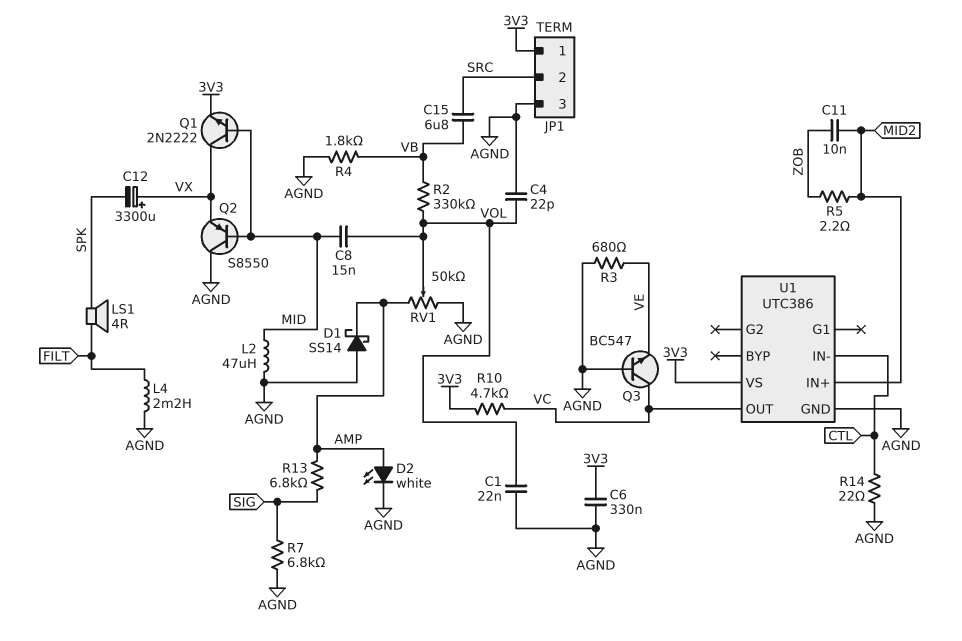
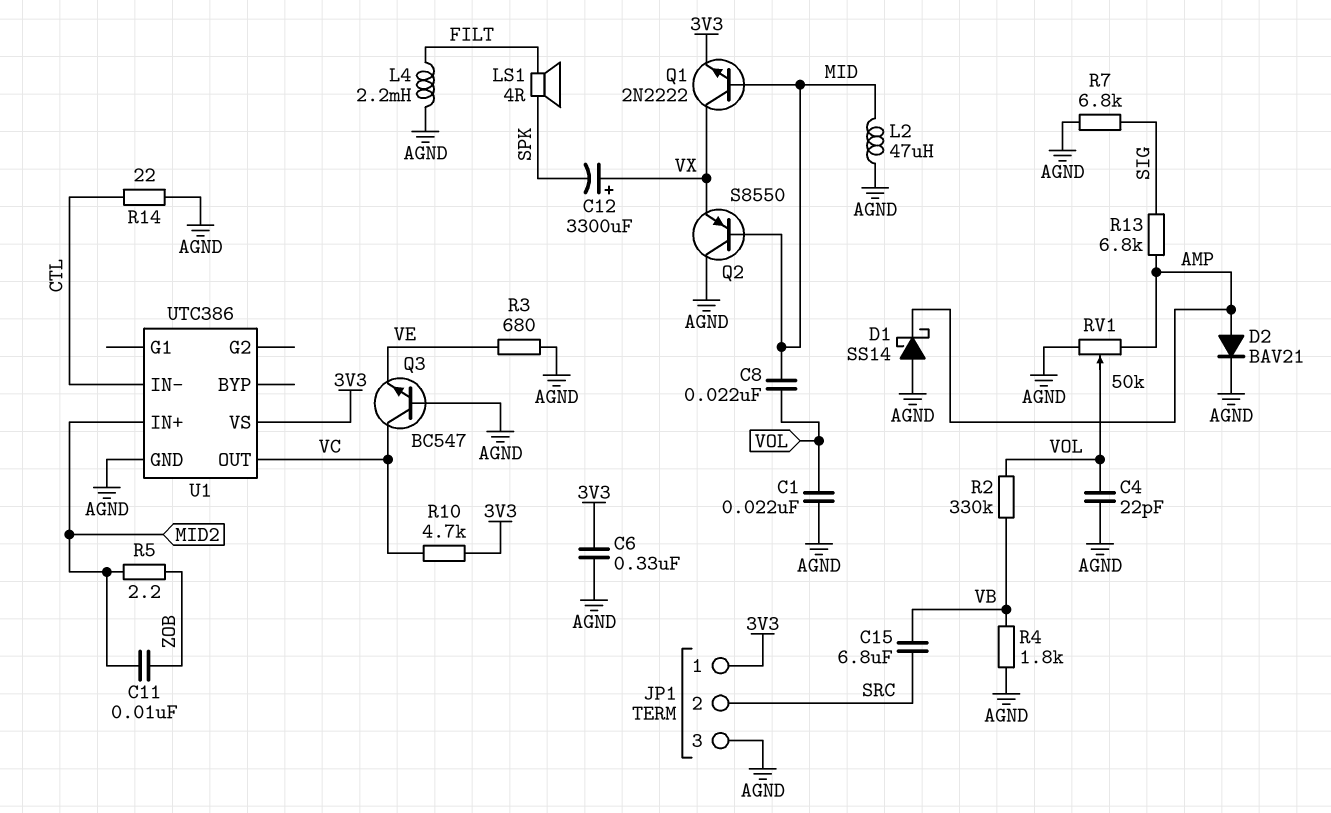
C8: 15nF (MID, VOL) -> 22nF (MID, VOL)
D2: LED white (A AMP, K AGND) -> diode BAV21 (A AMP, K AGND)

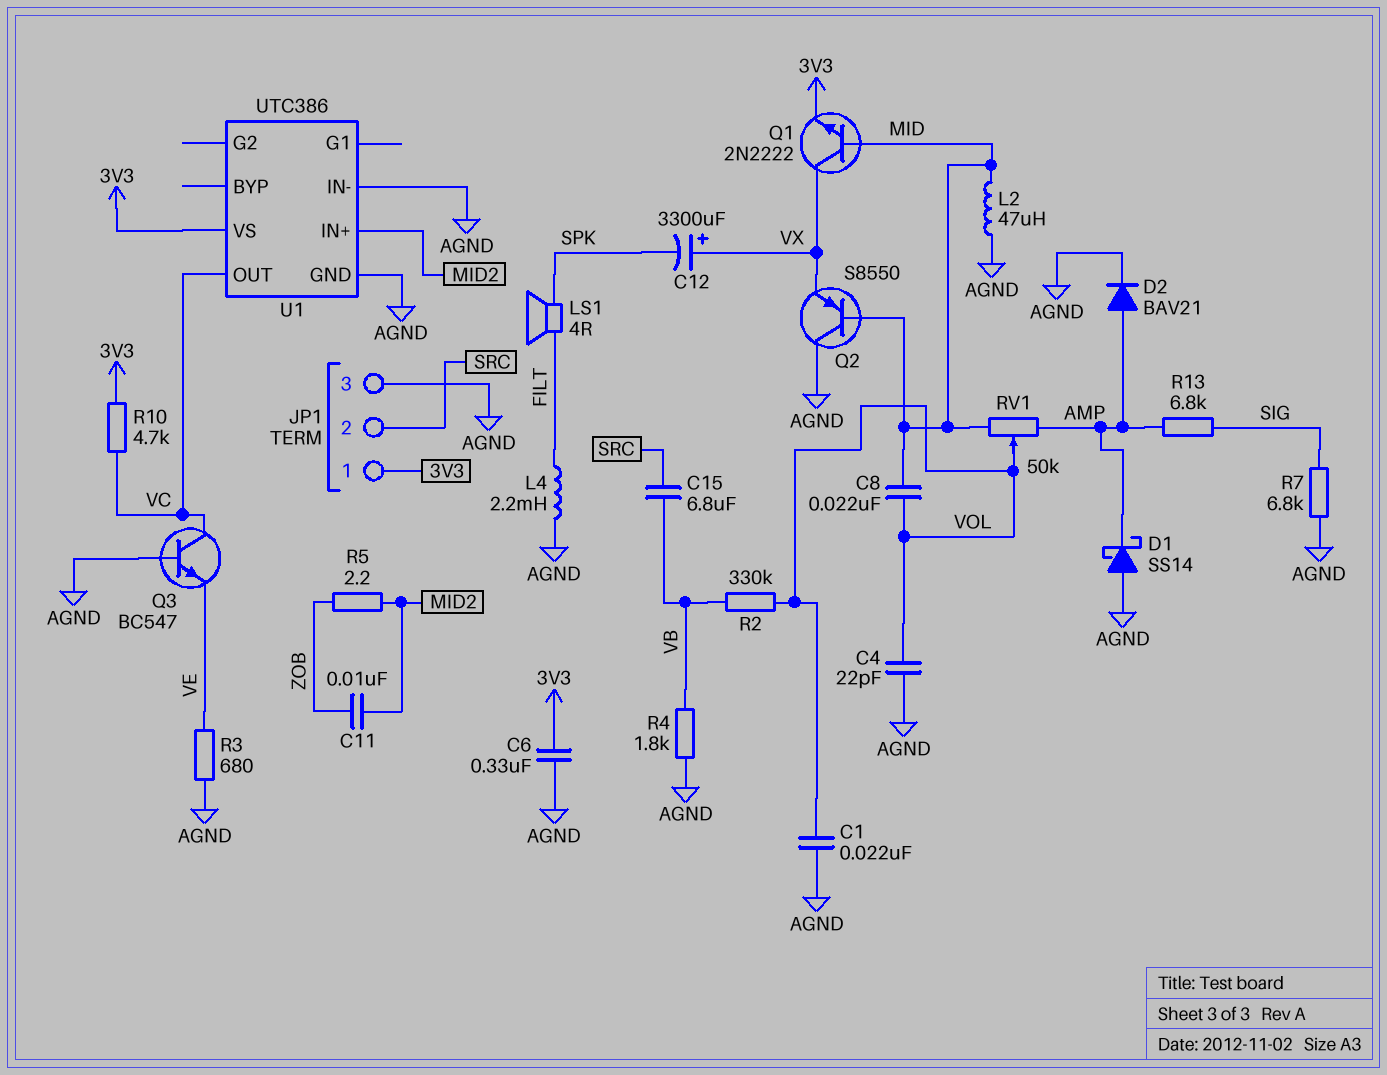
R14: 22 (AGND, CTL) -> none
RV1: 50k (AGND, AMP, wiper VOL) -> 50k (AMP, MID, wiper VOL)
U1 pin IN-: CTL -> AGND

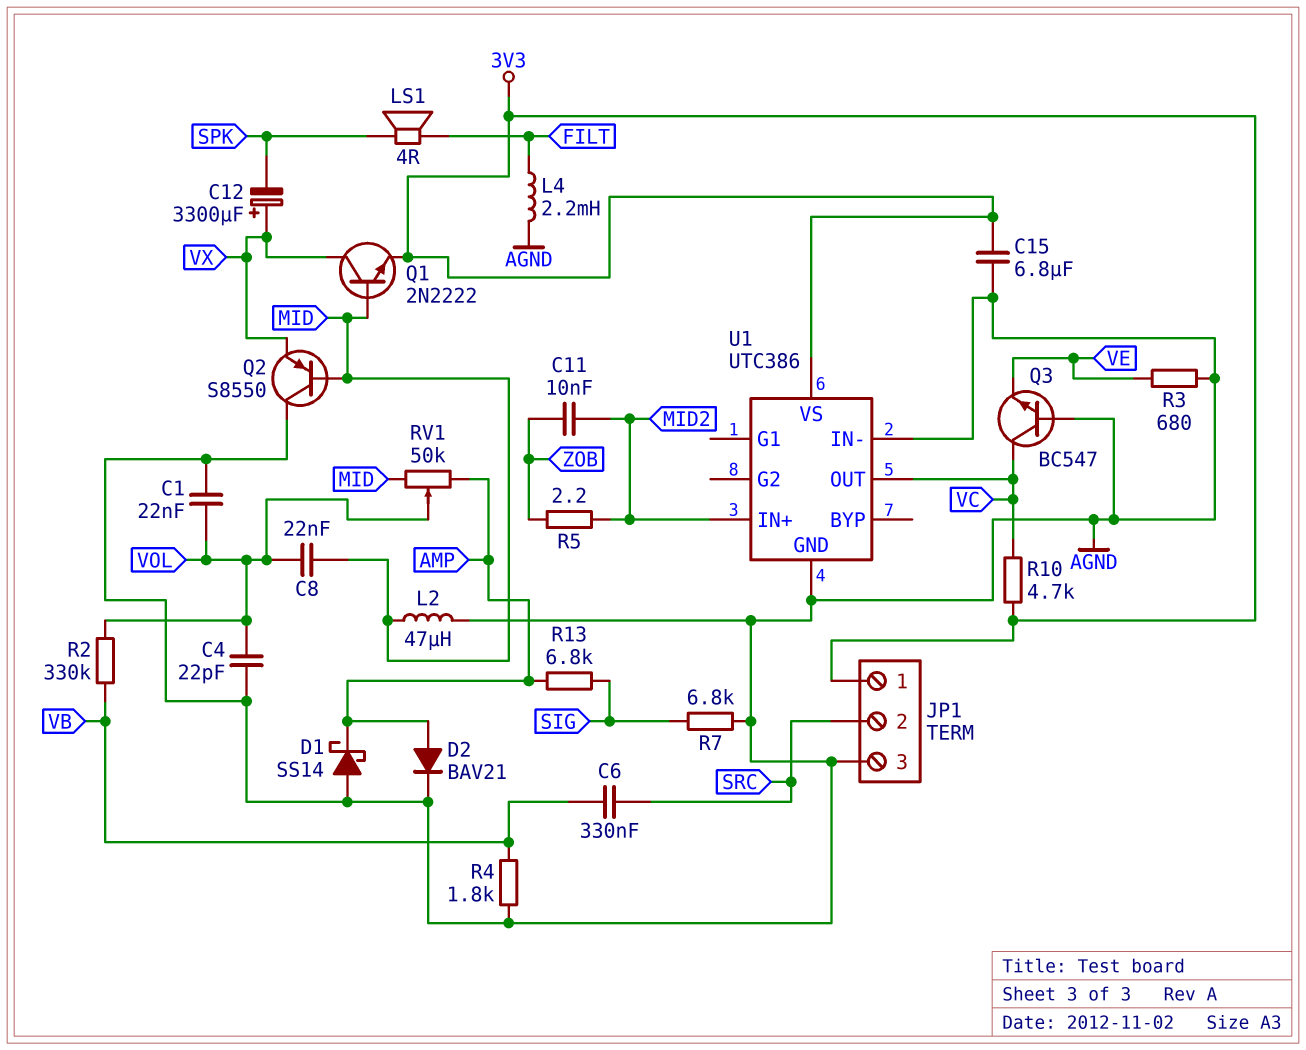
C6: 330nF (3V3, AGND) -> 330nF (SRC, VB)
C15: 6.8uF (SRC, VB) -> 6.8uF (3V3, AGND)

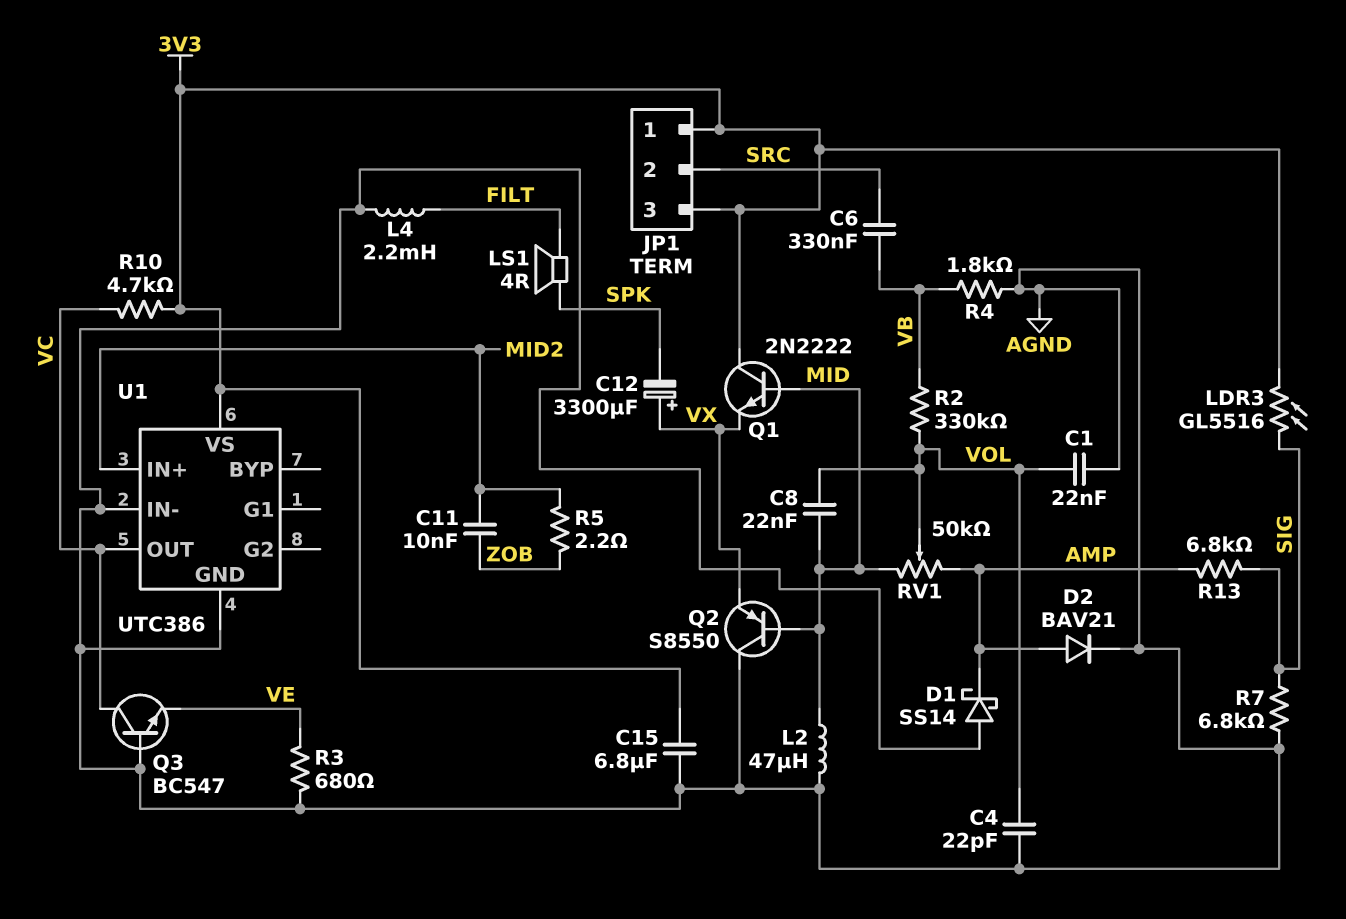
JP1 pin 3: AGND -> 3V3
LDR3: none -> GL5516 (3V3, SIG)
Q1: NPN 2N2222 (B MID, C VX, E 3V3) -> NPN 2N2222 (B MID, C 3V3, E VX)

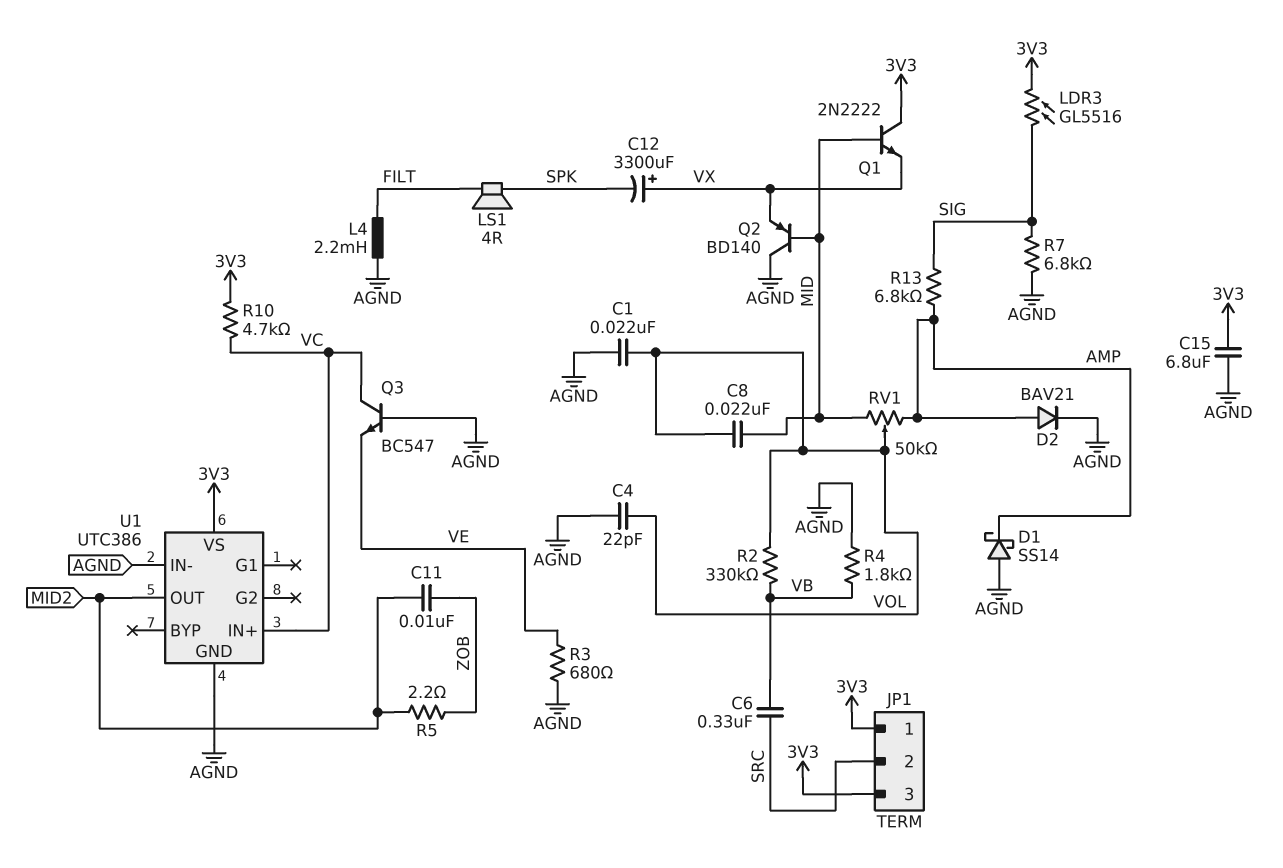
L2: 47uH (AGND, MID) -> none
Q2: PNP S8550 (B MID, C AGND, E VX) -> PNP BD140 (B MID, C AGND, E VX)
U1 pin IN+: MID2 -> VC
U1 pin OUT: VC -> MID2

